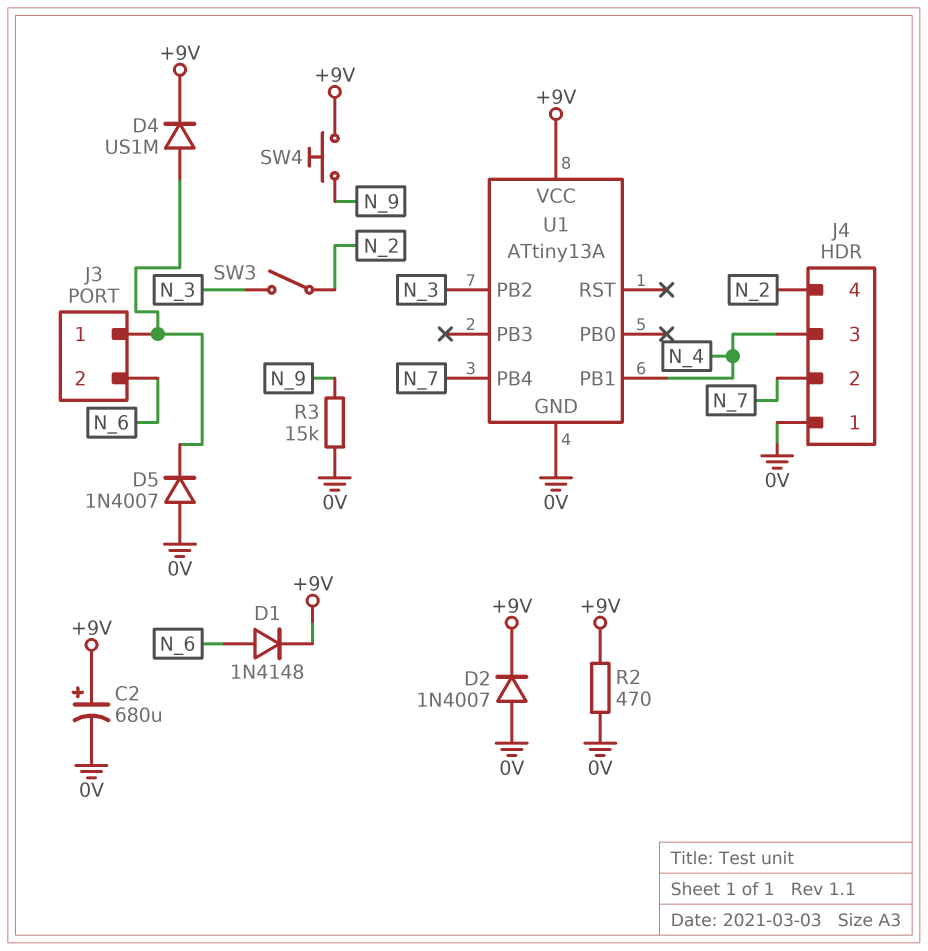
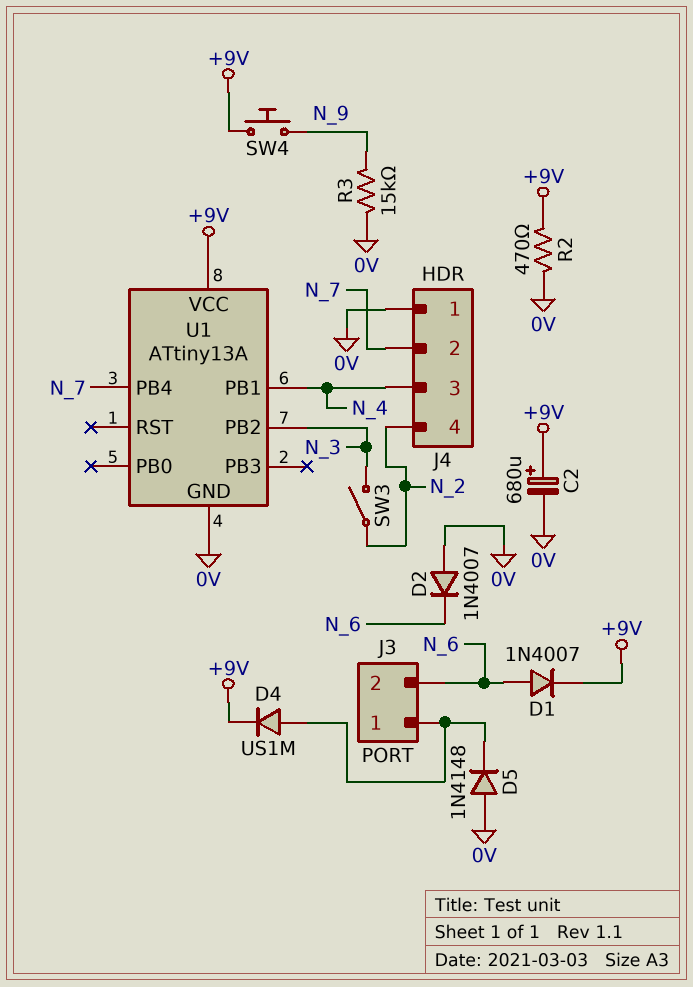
D1: diode 1N4148 (A N_6, K +9V) -> diode 1N4007 (A N_6, K +9V)
D2: diode 1N4007 (A 0V, K +9V) -> diode 1N4007 (A 0V, K N_6)
D5: diode 1N4007 (A 0V, K J3/1) -> diode 1N4148 (A 0V, K J3/1)

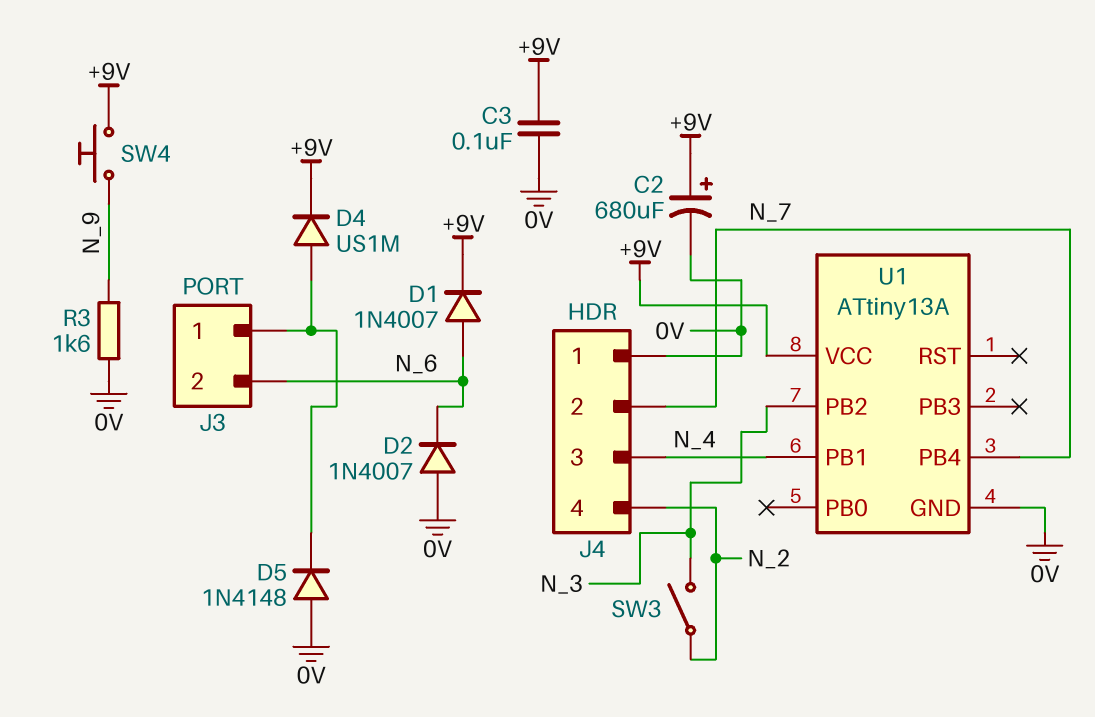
C3: none -> 100nF (+9V, 0V)
R2: 470 (+9V, 0V) -> none
R3: 15k (0V, N_9) -> 1.6k (0V, N_9)

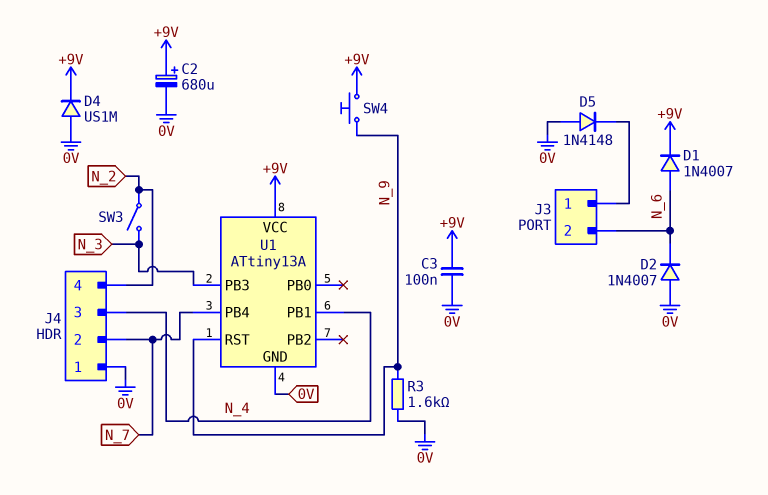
D4: diode US1M (A J3/1, K +9V) -> diode US1M (A 0V, K +9V)
U1 pin PB2: N_3 -> none
U1 pin PB3: none -> N_3
U1 pin RST: none -> N_9

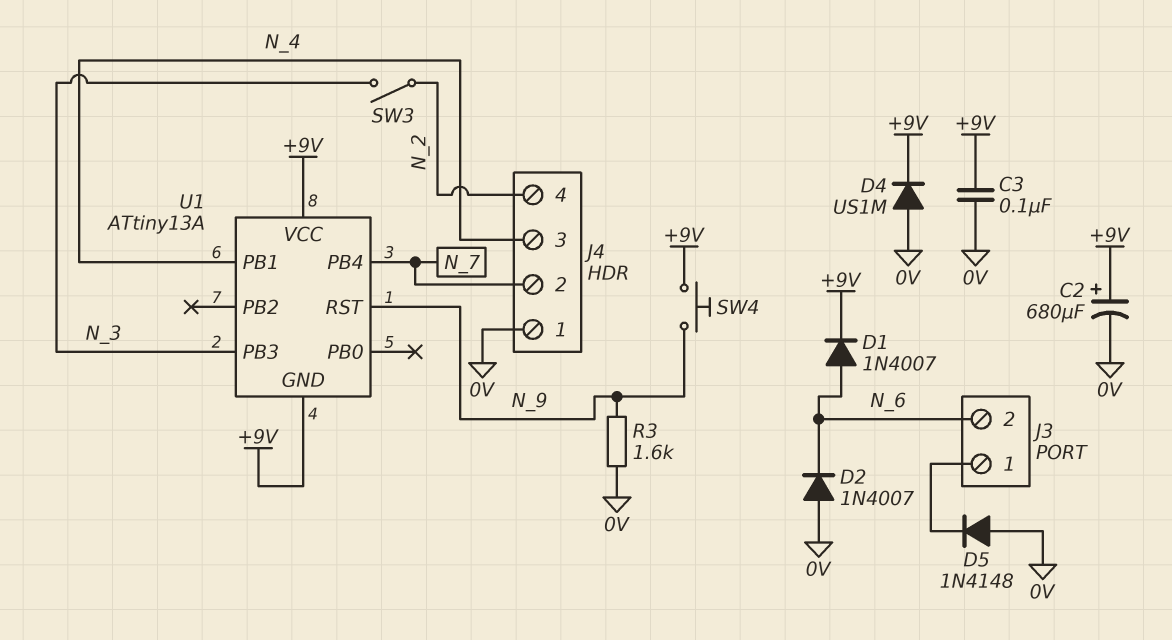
U1 pin GND: 0V -> +9V

